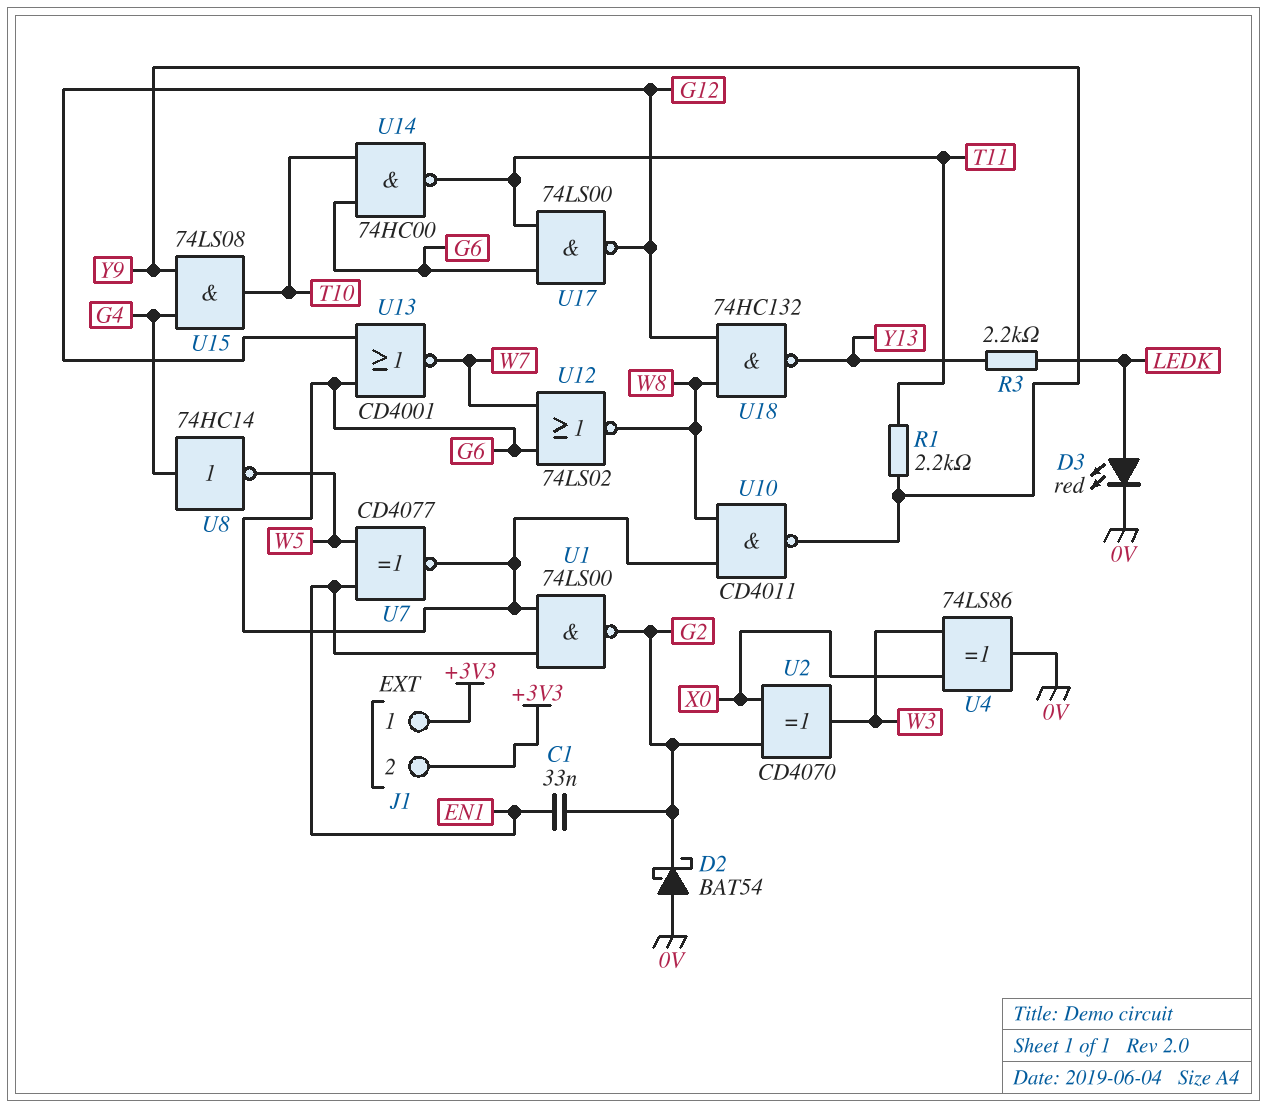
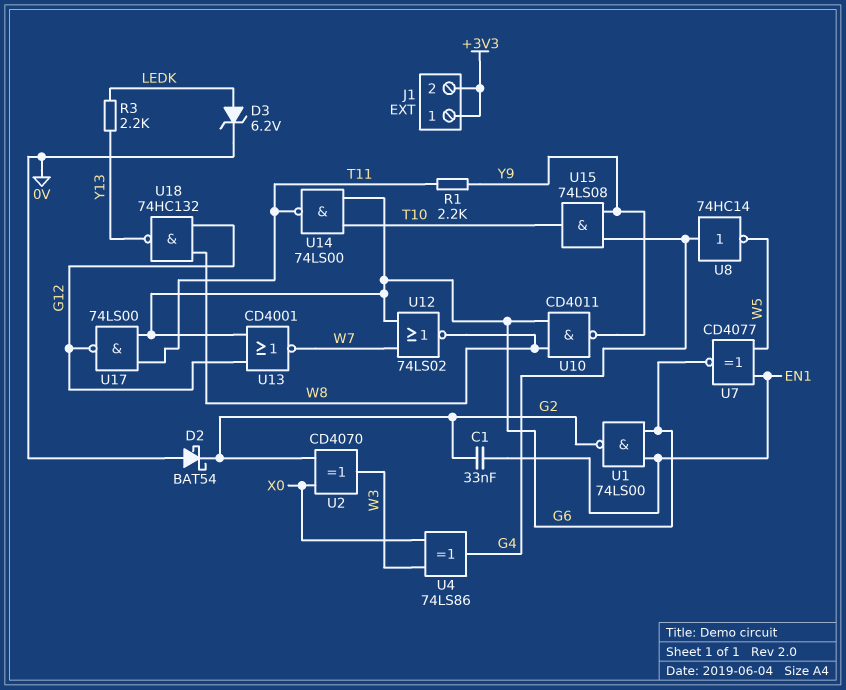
D3: LED red (A LEDK, K 0V) -> zener 6.2V (A LEDK, K 0V)
U4: XOR 74LS86 (in W3, in X0, out 0V) -> XOR 74LS86 (in W3, in X0, out G4)
U14: NAND 74HC00 (in G6, in T10, out T11) -> NAND 74LS00 (in G6, in T10, out T11)

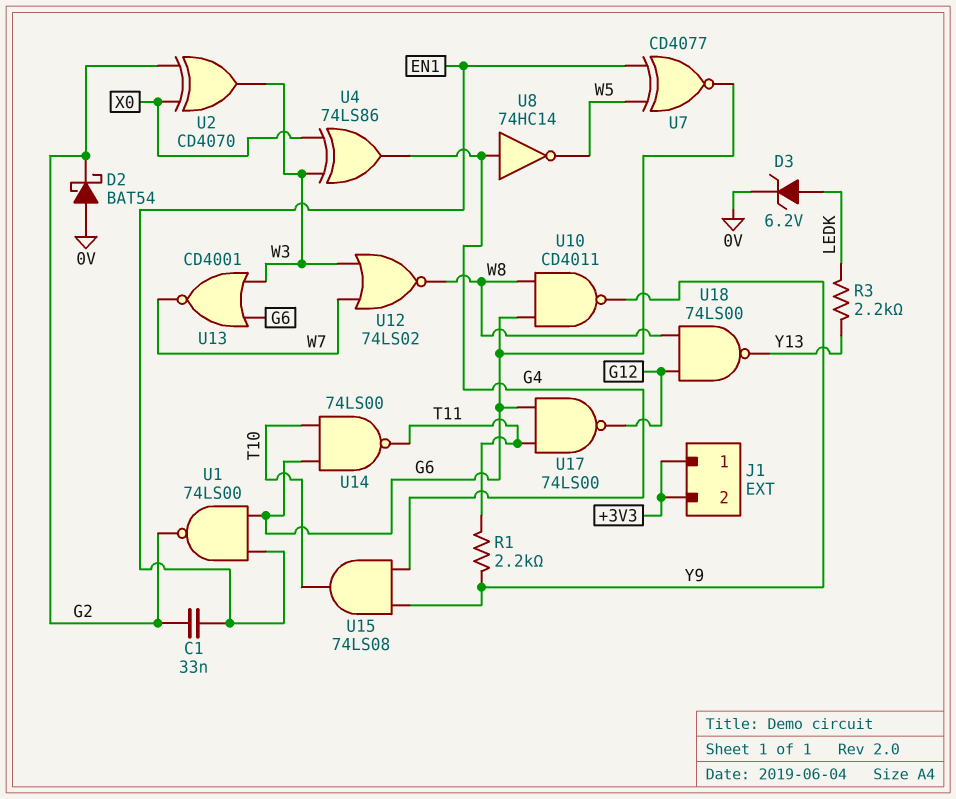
U12: NOR 74LS02 (in G6, in W7, out W8) -> NOR 74LS02 (in W3, in W7, out W8)
U13: NOR CD4001 (in G6, in G12, out W7) -> NOR CD4001 (in G6, in W3, out W7)
U18: NAND 74HC132 (in G12, in W8, out Y13) -> NAND 74LS00 (in G12, in W8, out Y13)

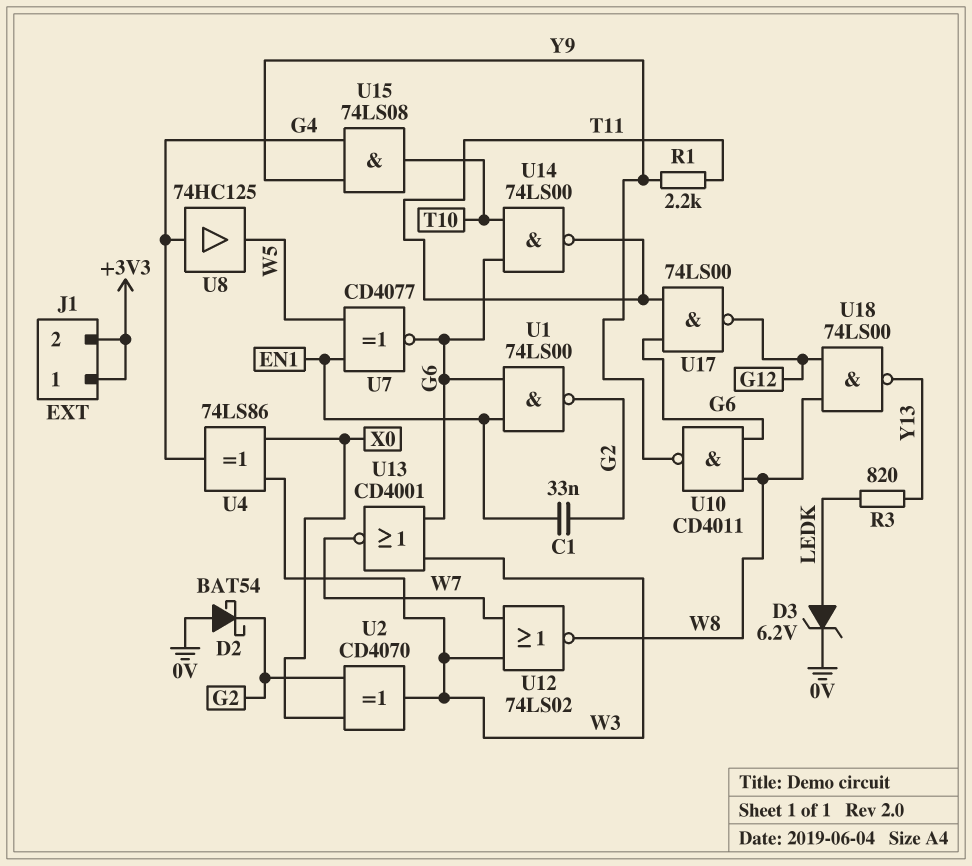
R3: 2.2k (LEDK, Y13) -> 820 (LEDK, Y13)
U8: NOT 74HC14 (in G4, out W5) -> buffer 74HC125 (in G4, out W5)

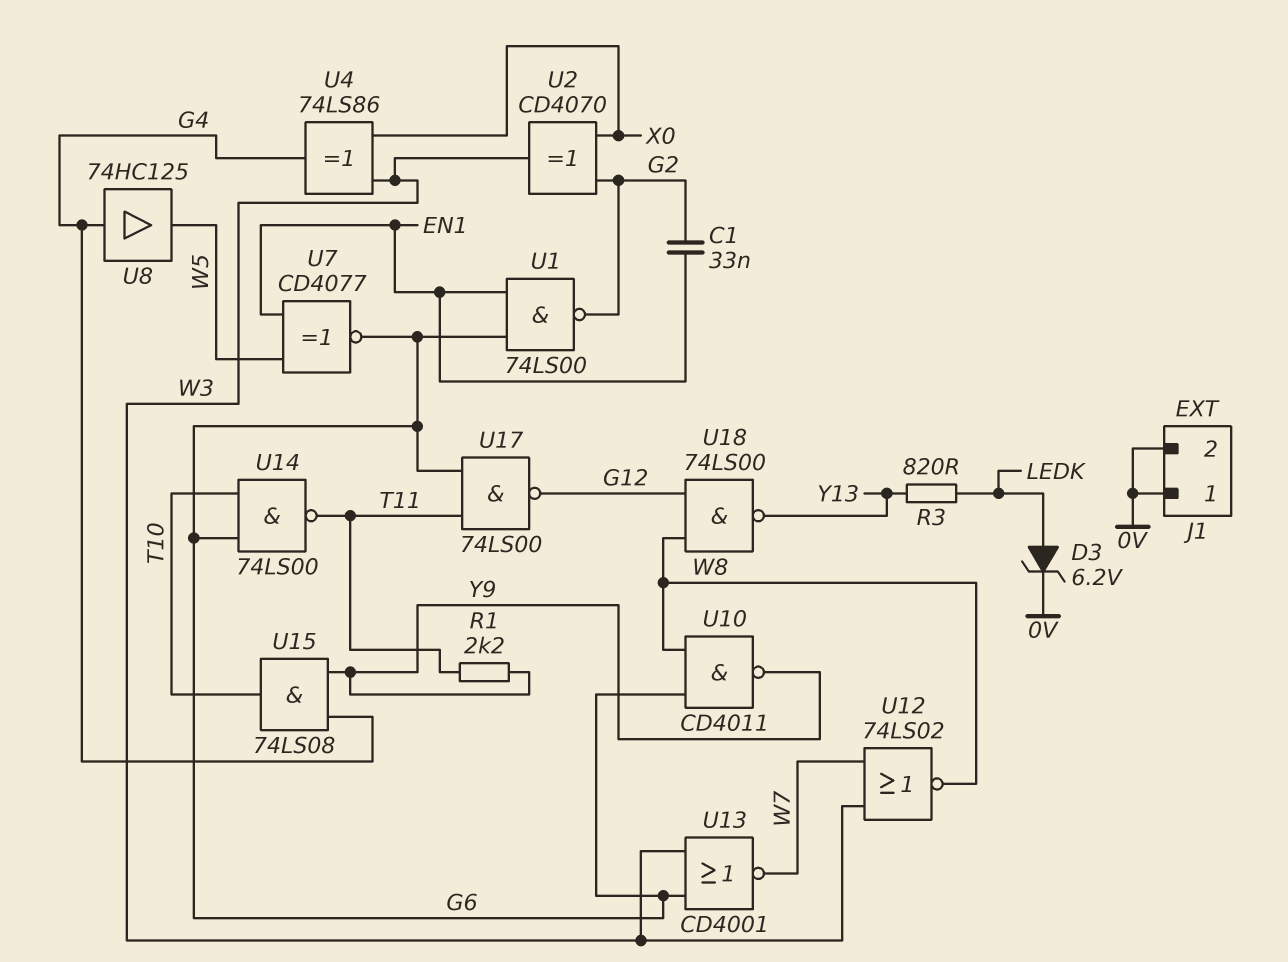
D2: schottky BAT54 (A 0V, K G2) -> none
J1 pin 1: +3V3 -> 0V
J1 pin 2: +3V3 -> 0V

